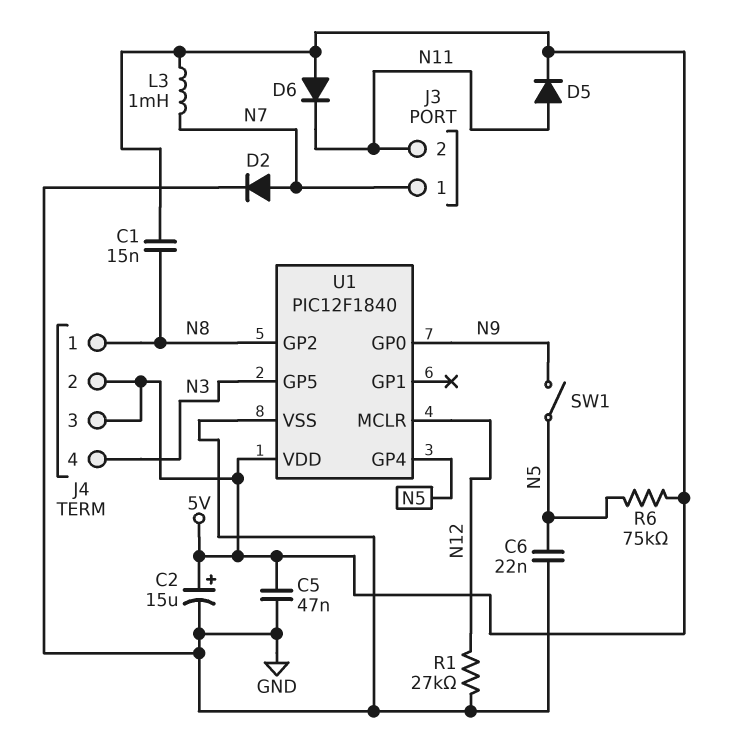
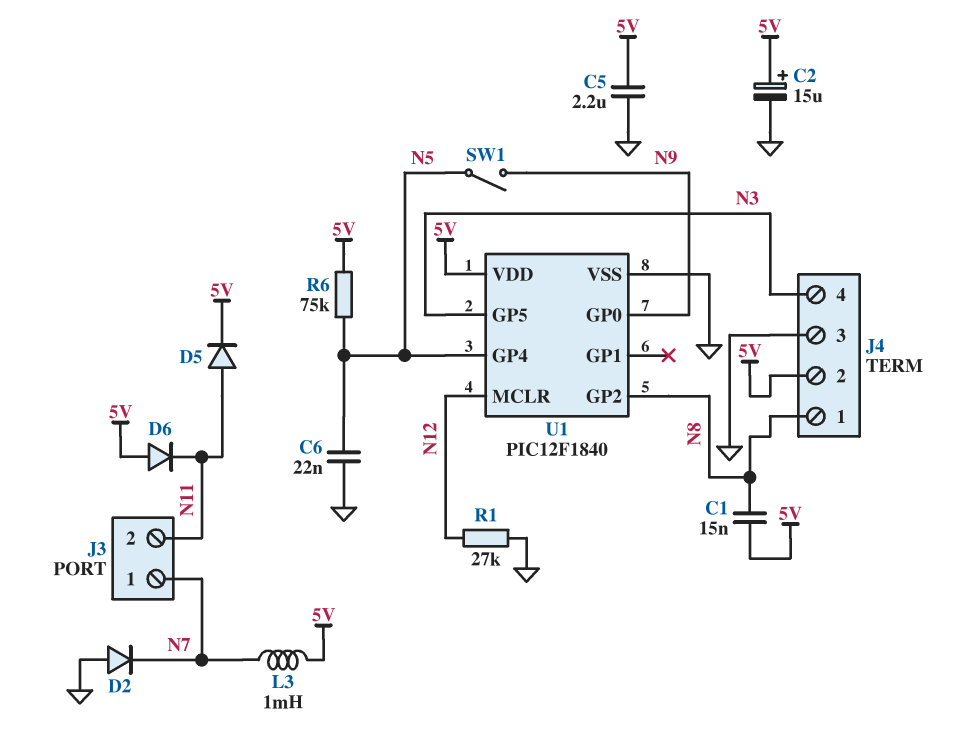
C5: 47nF (5V, GND) -> 2.2uF (5V, GND)
D2: diode (A N7, K GND) -> diode (A GND, K N7)
J4 pin 3: 5V -> GND

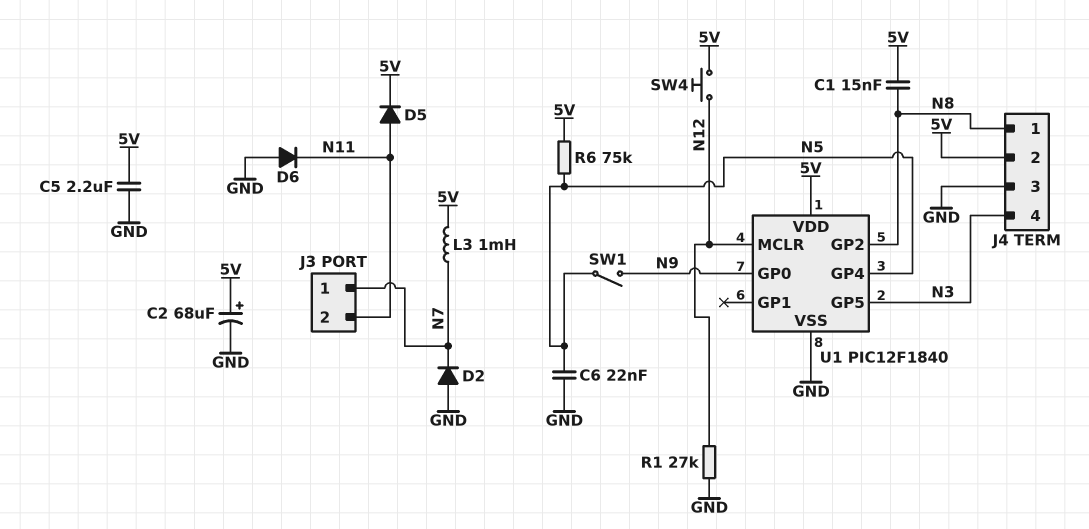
C2: 15uF (plus 5V, minus GND) -> 68uF (plus 5V, minus GND)
D6: diode (A 5V, K N11) -> diode (A GND, K N11)
SW4: none -> button (5V, N12)

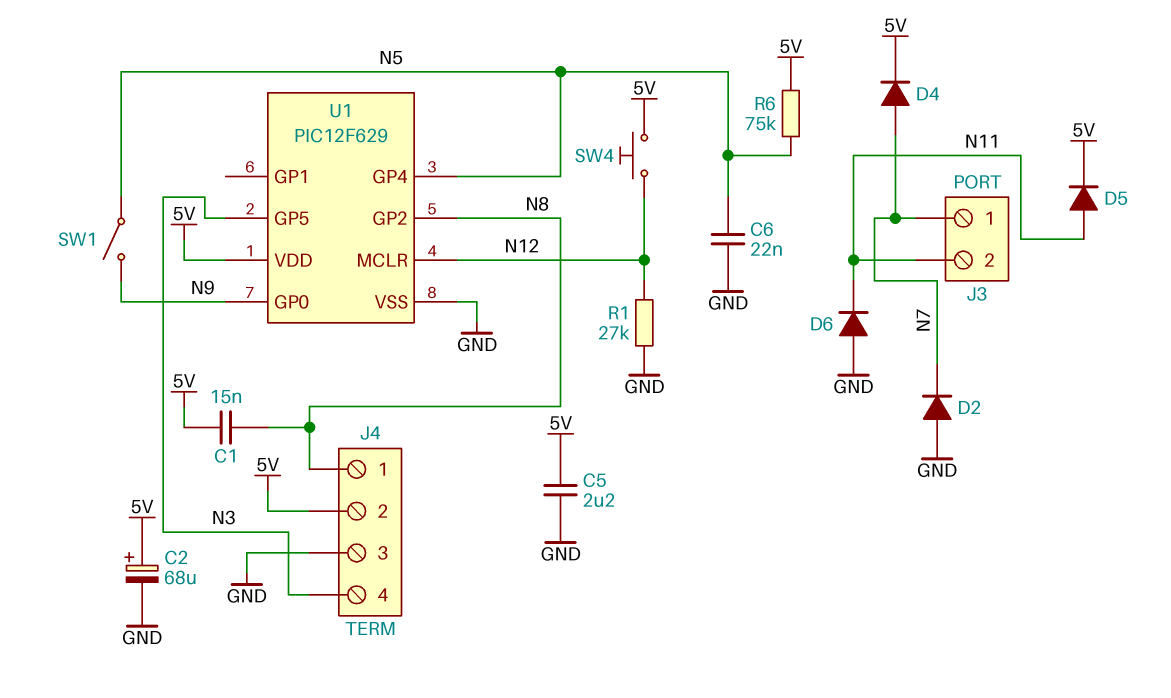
D4: none -> diode (A N7, K 5V)
L3: 1mH (5V, N7) -> none
U1: PIC12F1840 -> PIC12F629

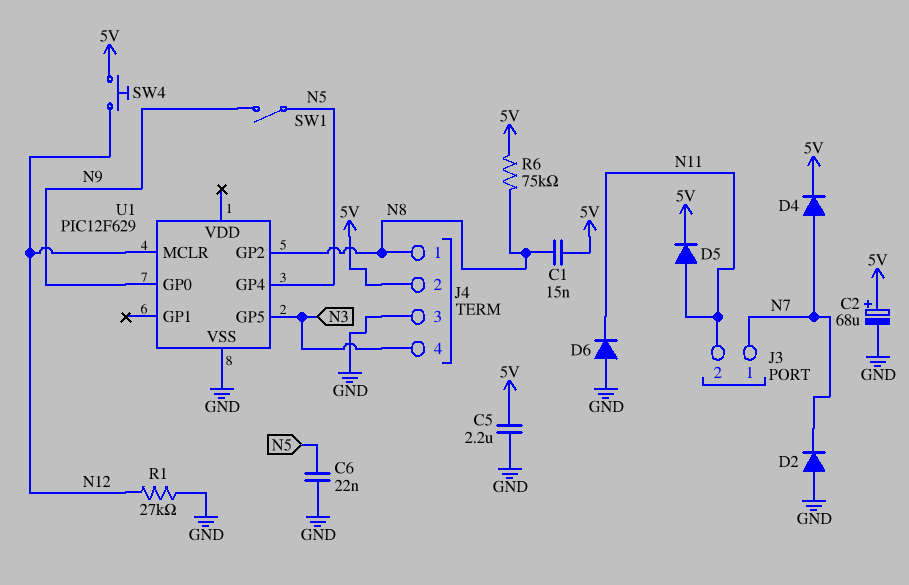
R6: 75k (5V, N5) -> 75k (5V, N8)
U1 pin VDD: 5V -> none

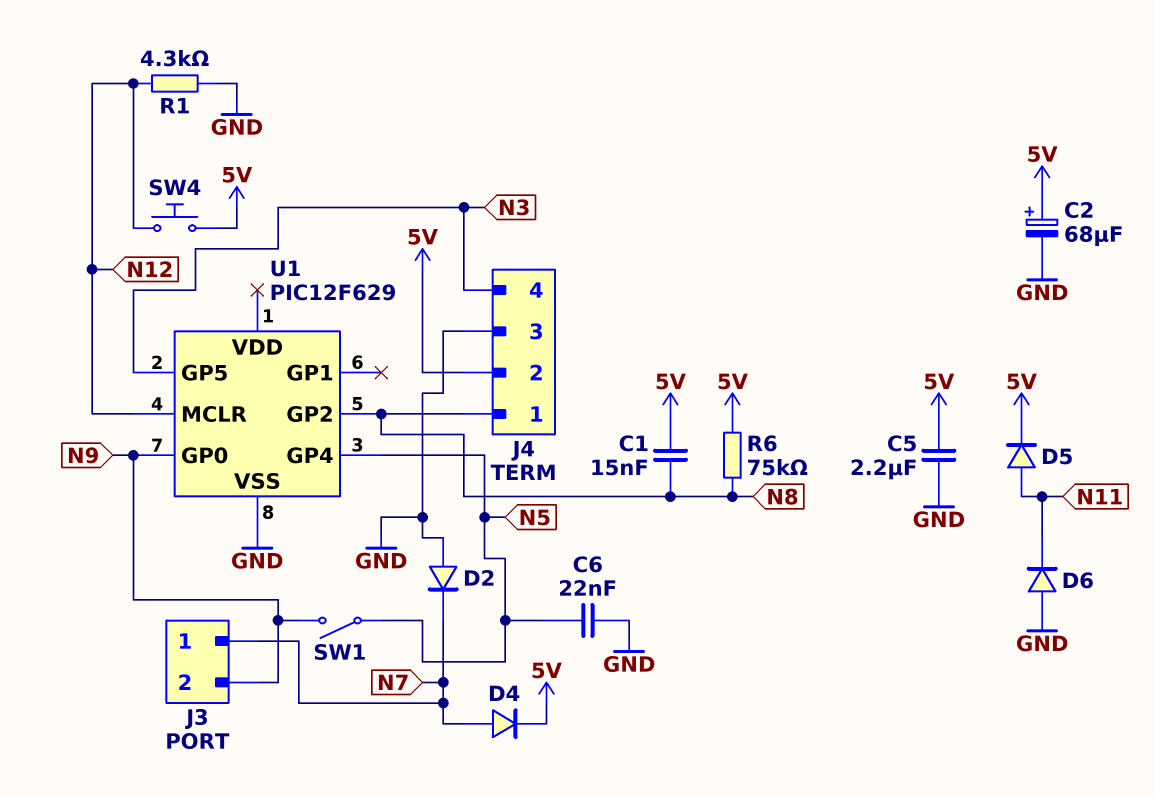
J3 pin 2: N11 -> N9
R1: 27k (GND, N12) -> 4.3k (GND, N12)

